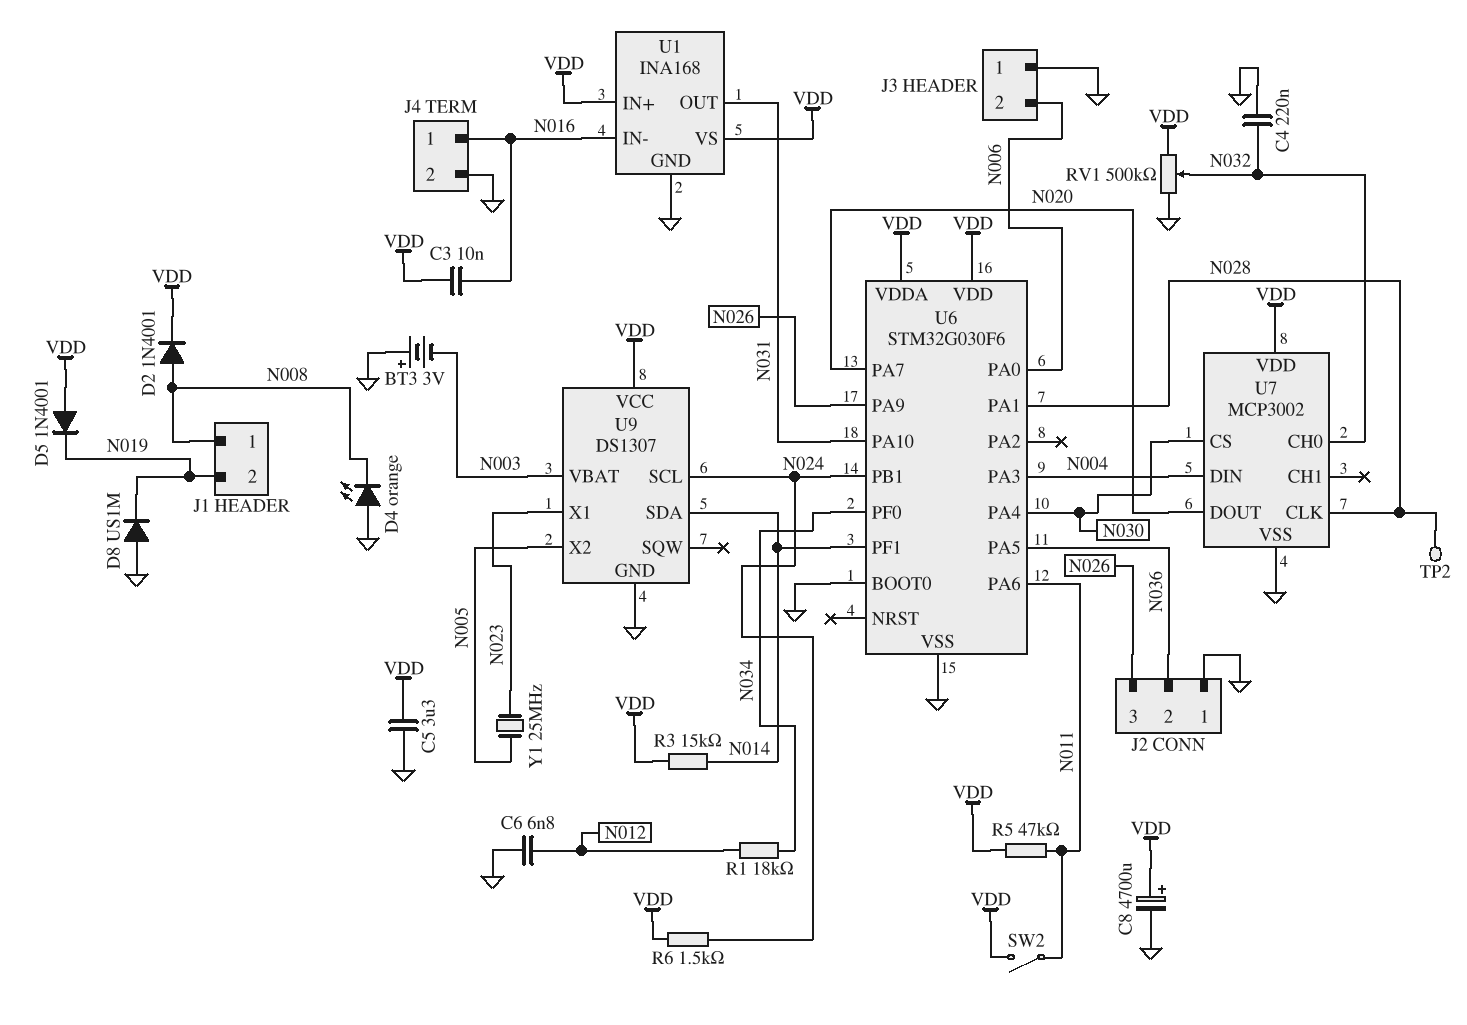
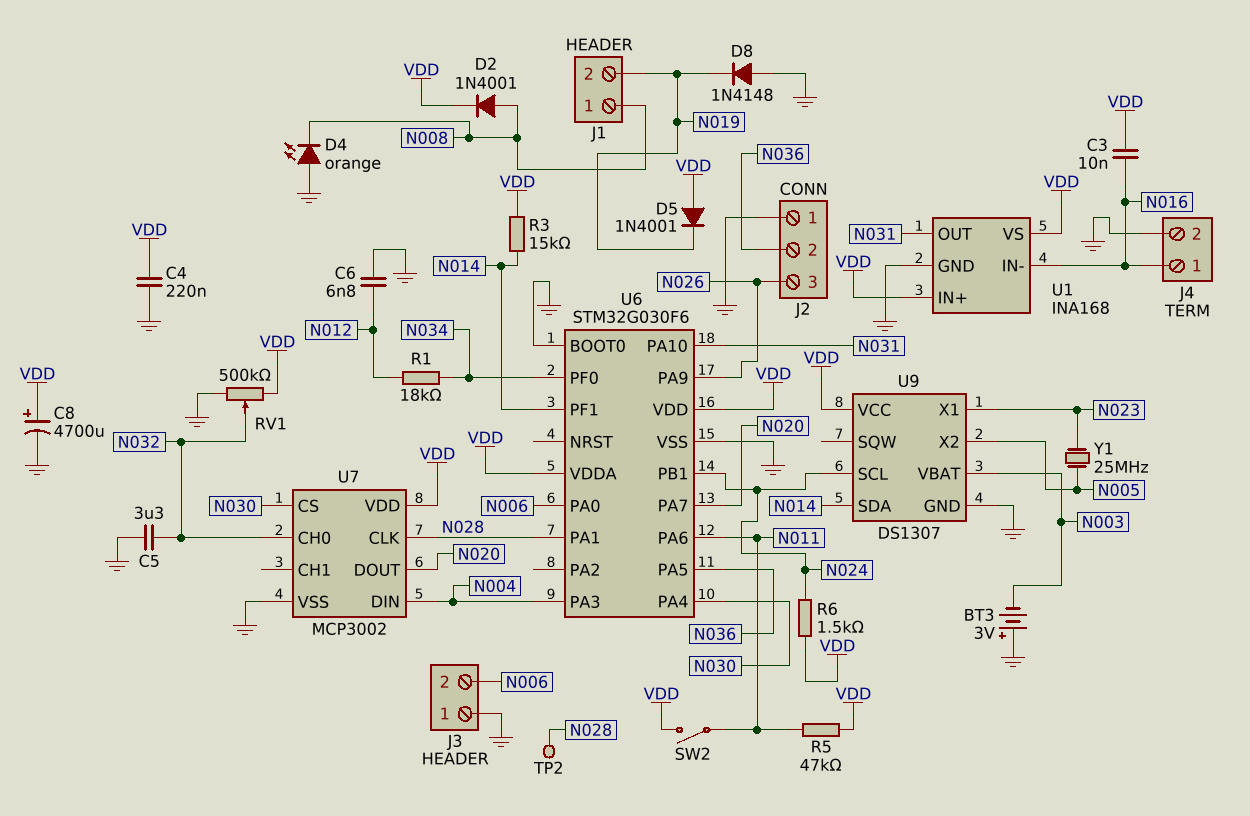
C4: 220nF (GND, N032) -> 220nF (GND, VDD)
C5: 3.3uF (GND, VDD) -> 3.3uF (GND, N032)
D8: diode US1M (A GND, K N019) -> diode 1N4148 (A GND, K N019)

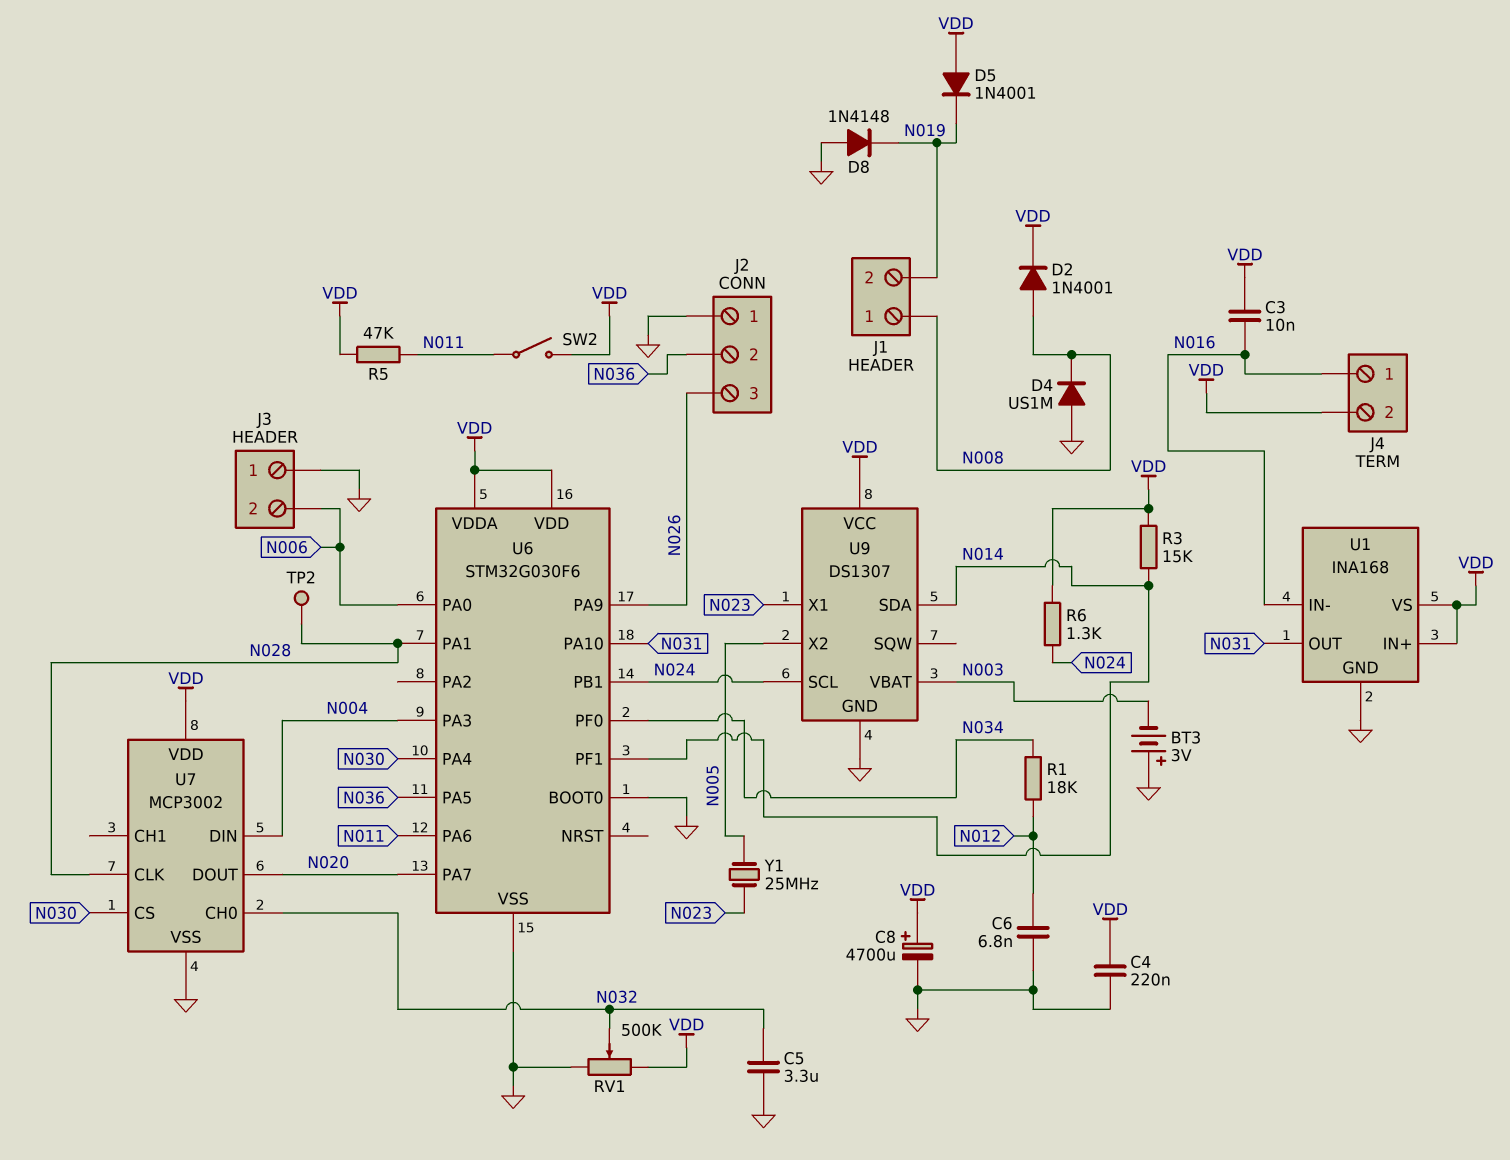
D4: LED orange (A GND, K N008) -> diode US1M (A GND, K N008)
J4 pin 2: GND -> VDD
R6: 1.5k (N024, VDD) -> 1.3k (N024, VDD)

